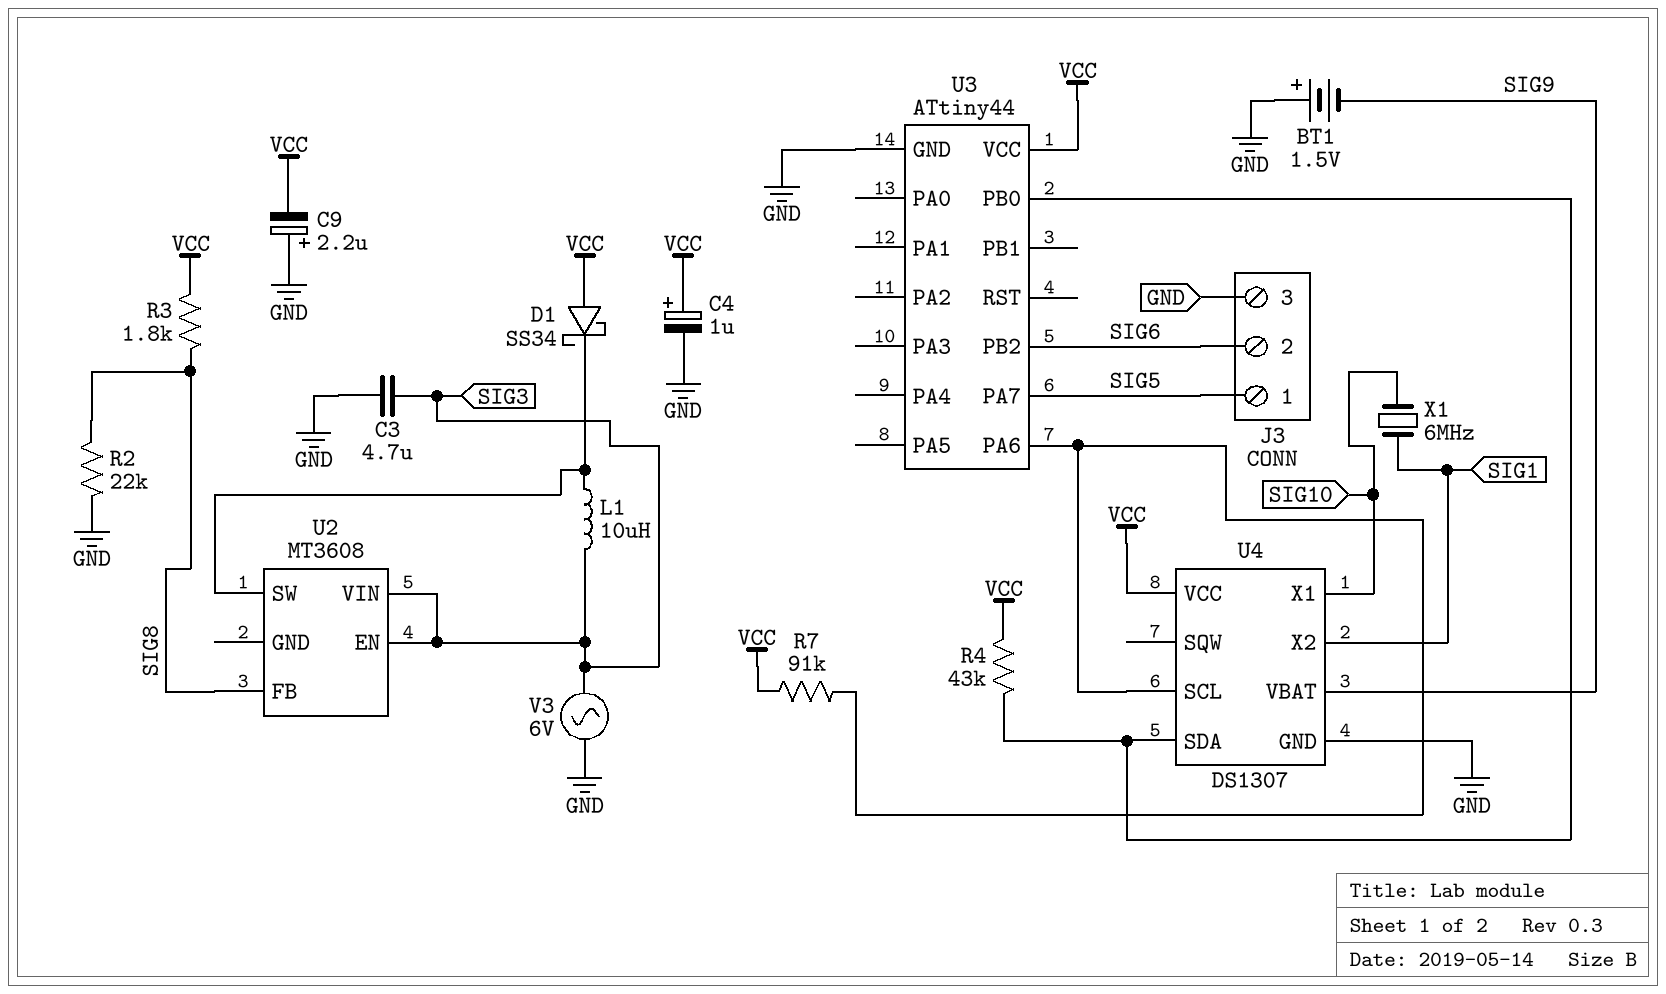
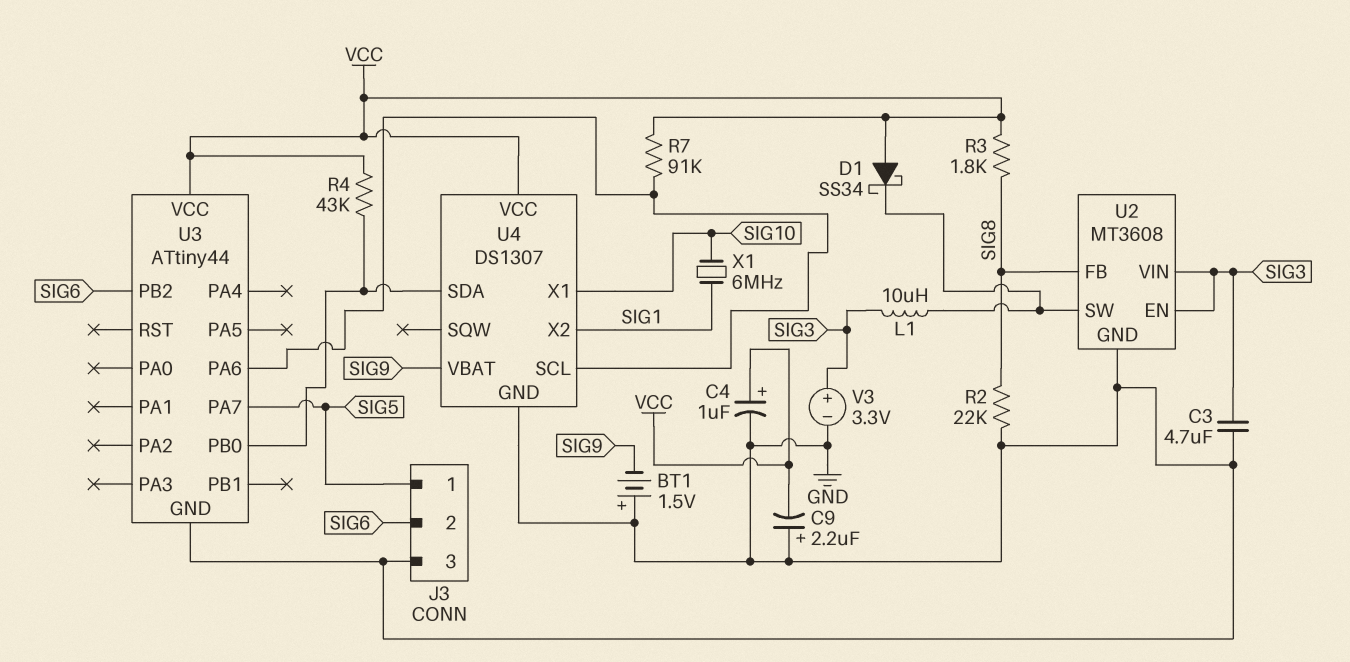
U2 pin GND: none -> GND
V3: AC 6V (GND, SIG3) -> 3.3V (plus SIG3, minus GND)

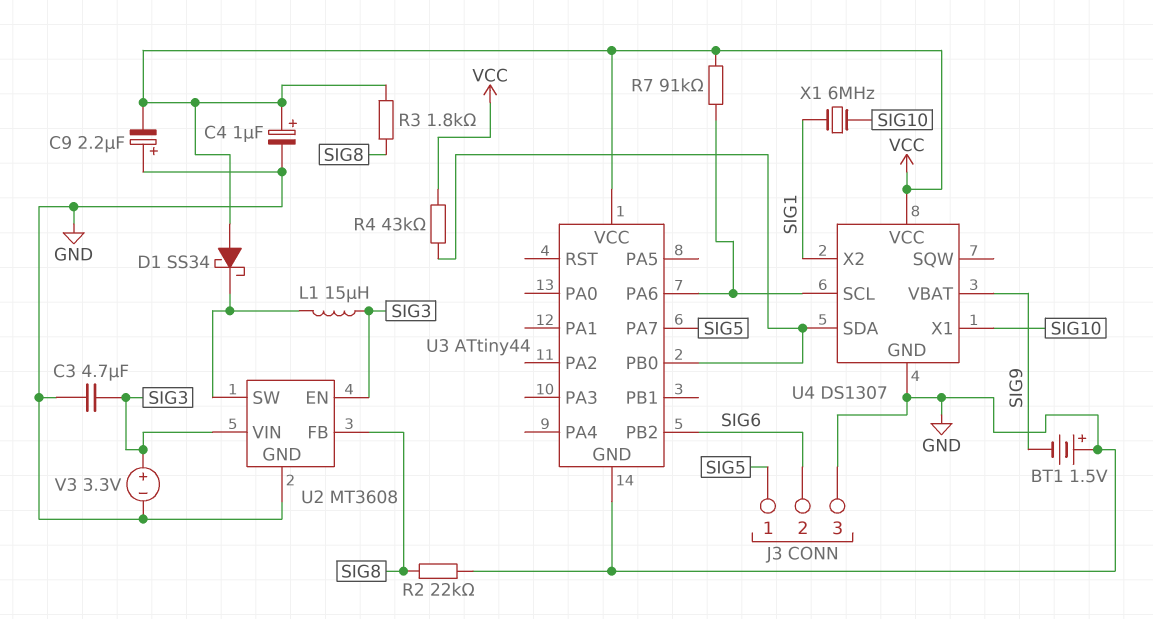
L1: 10uH (SIG3, U2/SW) -> 15uH (SIG3, U2/SW)

